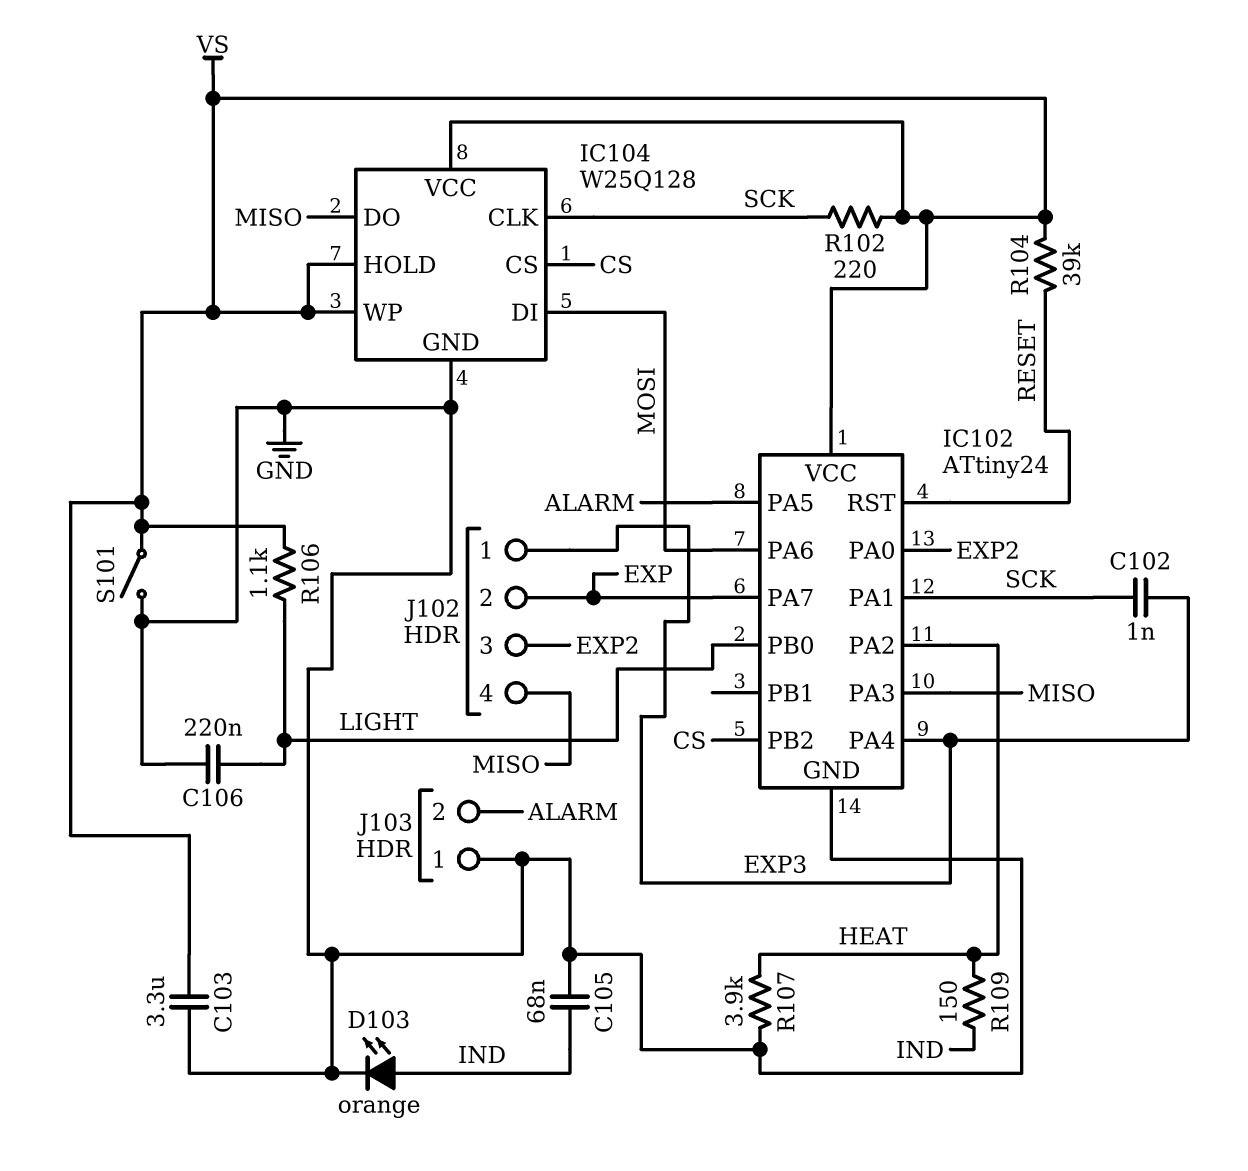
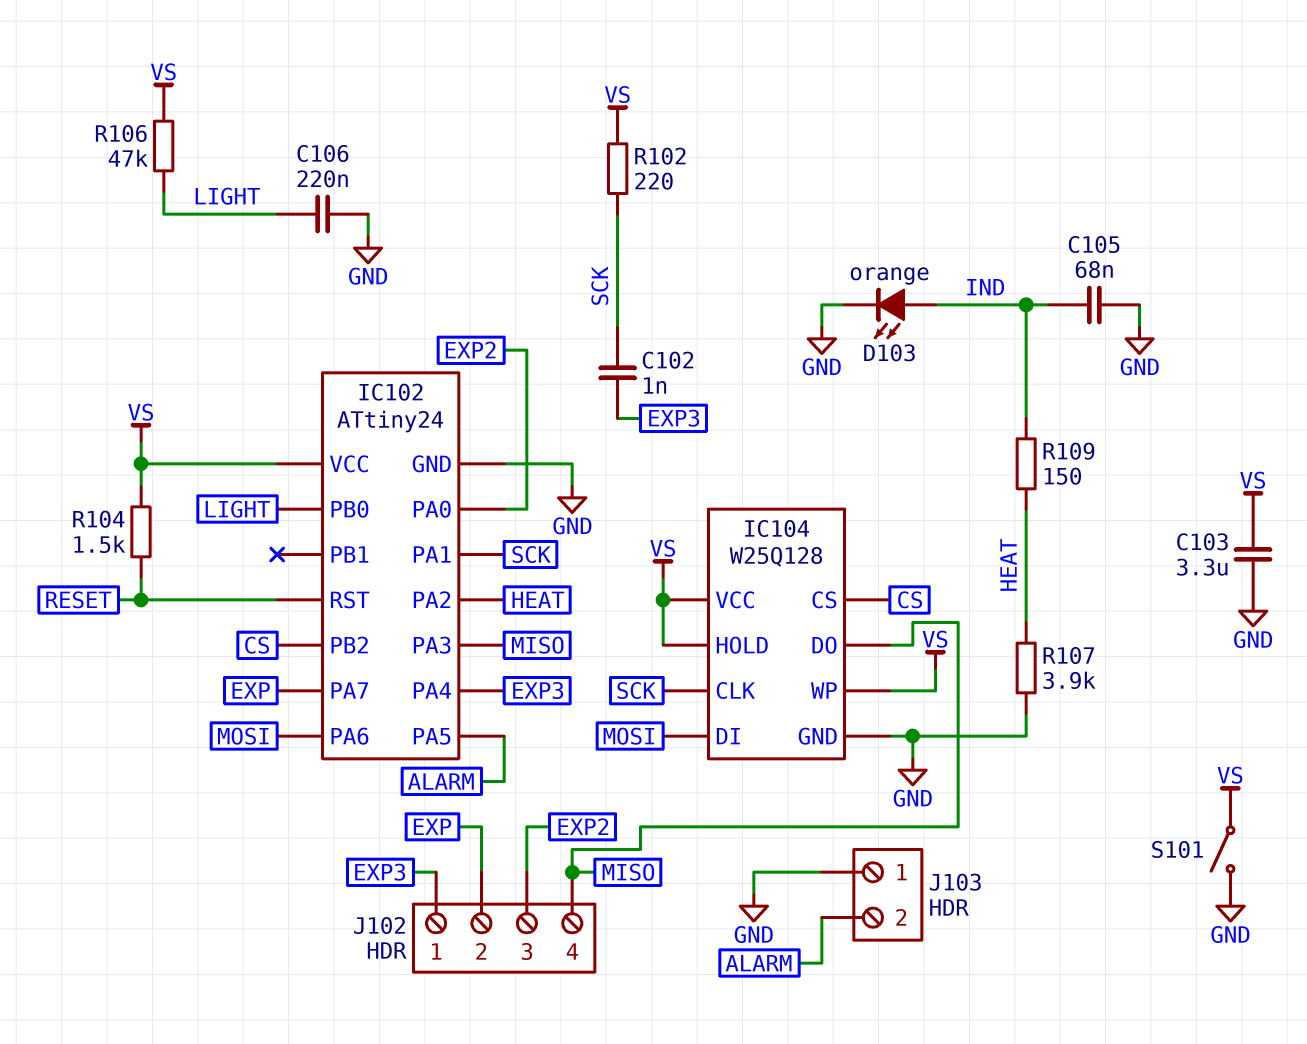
R104: 39k (RESET, VS) -> 1.5k (RESET, VS)
R106: 1.1k (LIGHT, VS) -> 47k (LIGHT, VS)

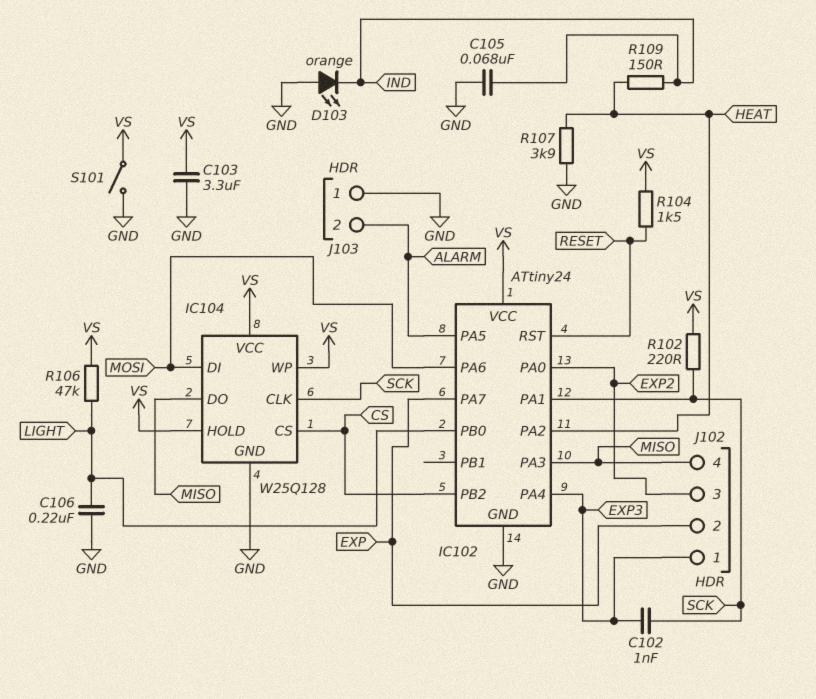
D103: LED orange (A IND, K GND) -> LED orange (A GND, K IND)

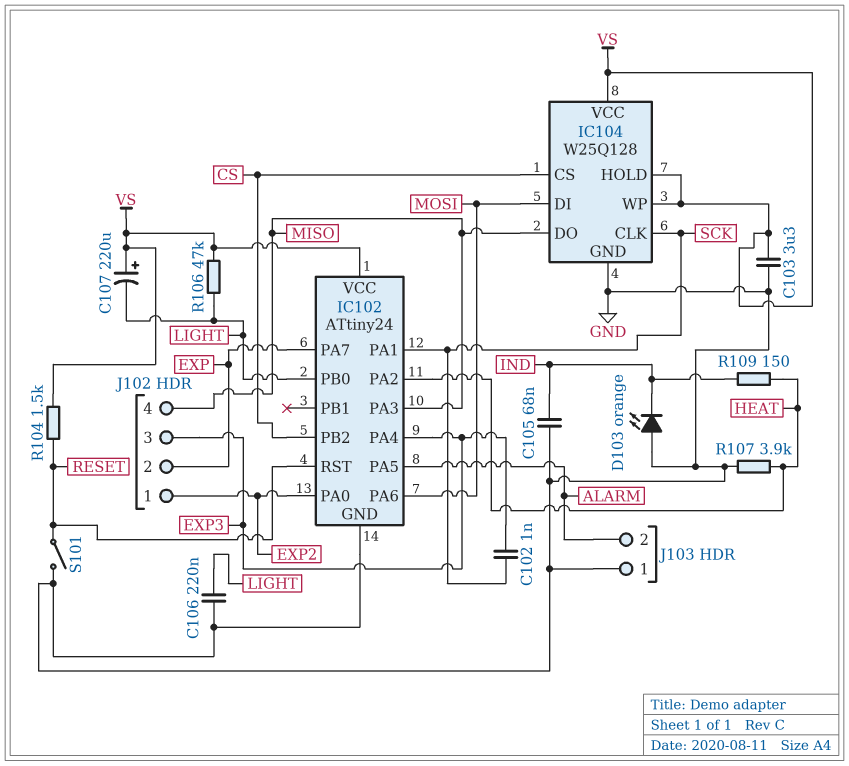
C107: none -> 220uF (plus VS, minus LIGHT)
J102 pin 1: EXP3 -> EXP2
J102 pin 3: EXP2 -> EXP3
R102: 220 (SCK, VS) -> none
S101: switch (GND, VS) -> switch (GND, RESET)

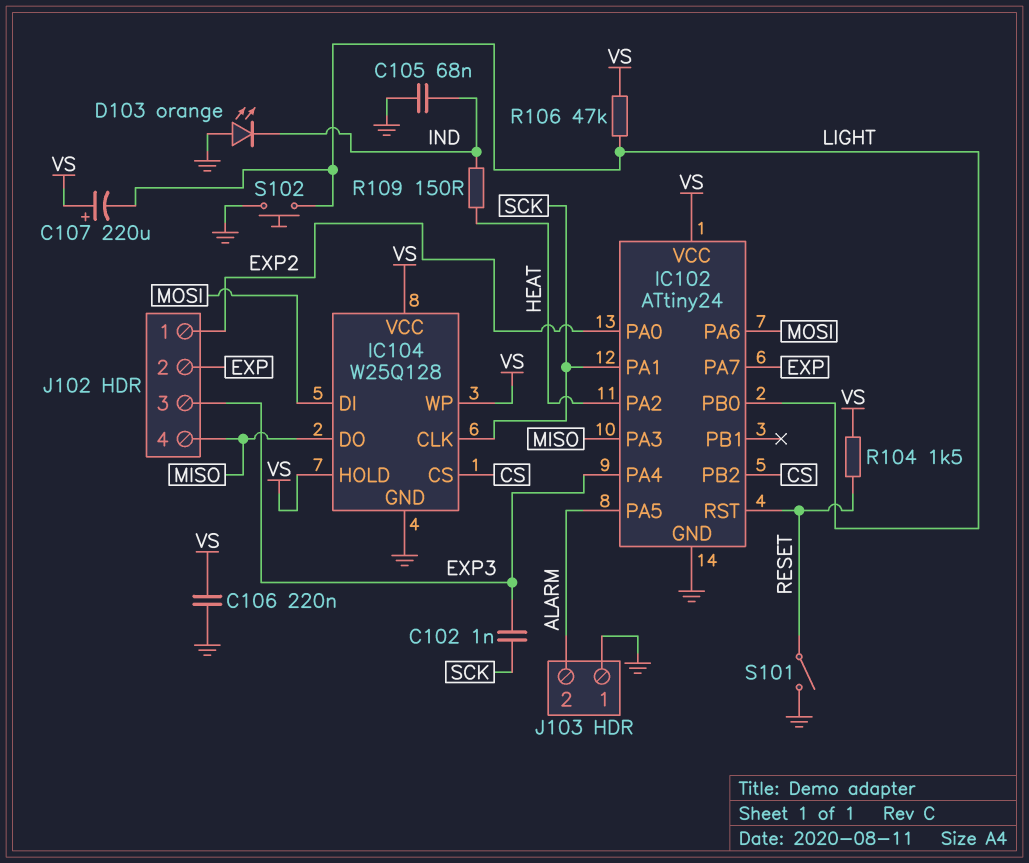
C103: 3.3uF (GND, VS) -> none
C106: 220nF (GND, LIGHT) -> 220nF (GND, VS)
R107: 3.9k (GND, HEAT) -> none
S102: none -> button (GND, LIGHT)

